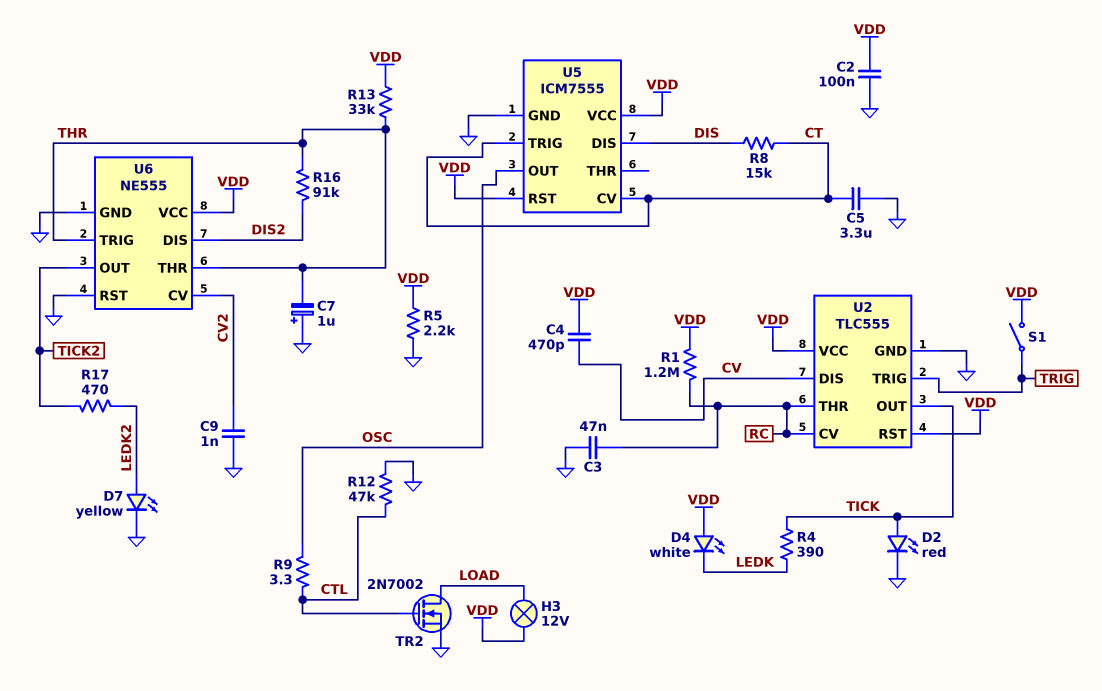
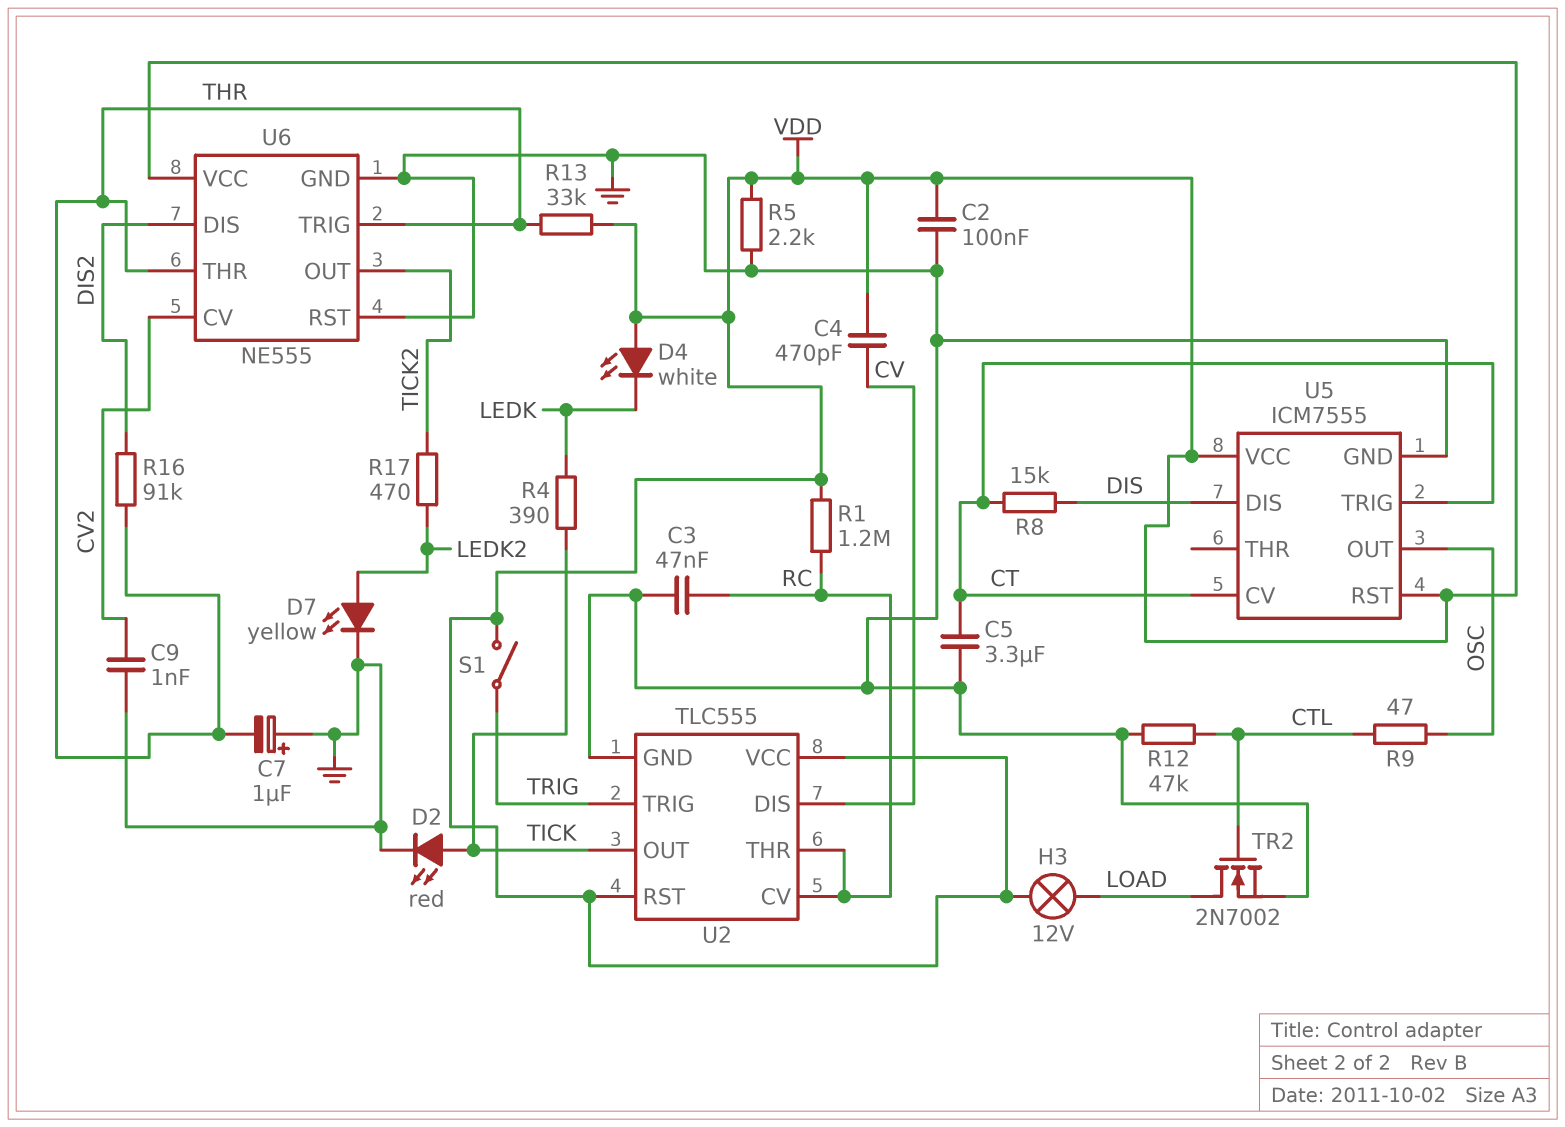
R9: 3.3 (CTL, OSC) -> 47 (CTL, OSC)

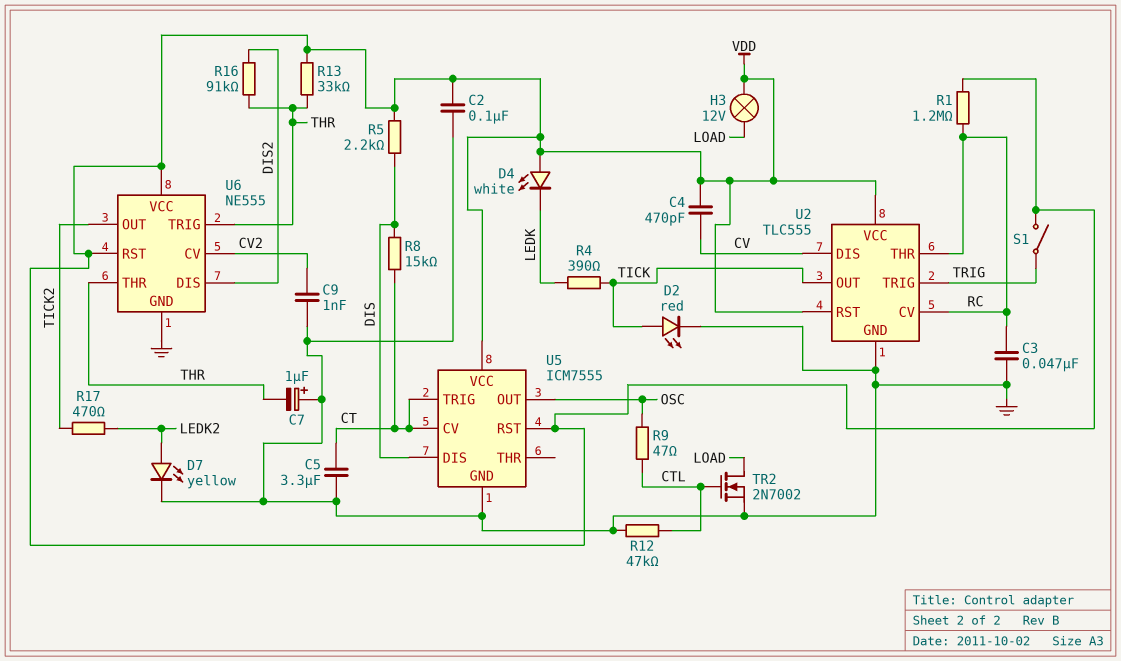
R5: 2.2k (GND, VDD) -> 2.2k (DIS, VDD)
U6 pin RST: GND -> VDD

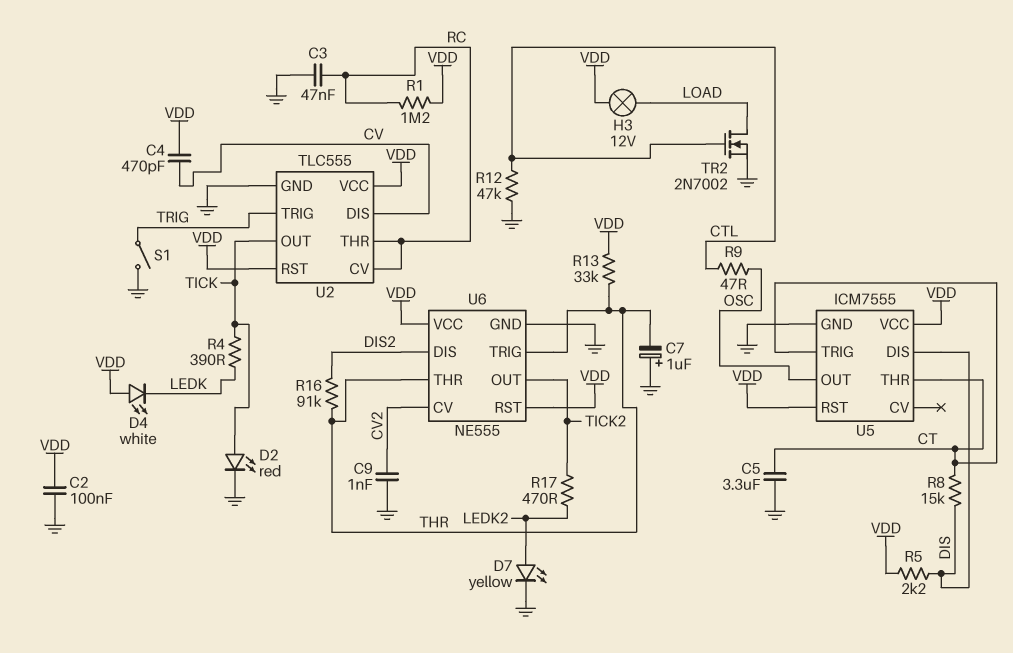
S1: switch (TRIG, VDD) -> switch (GND, TRIG)
U5 pin CV: CT -> none
U5 pin THR: none -> CT

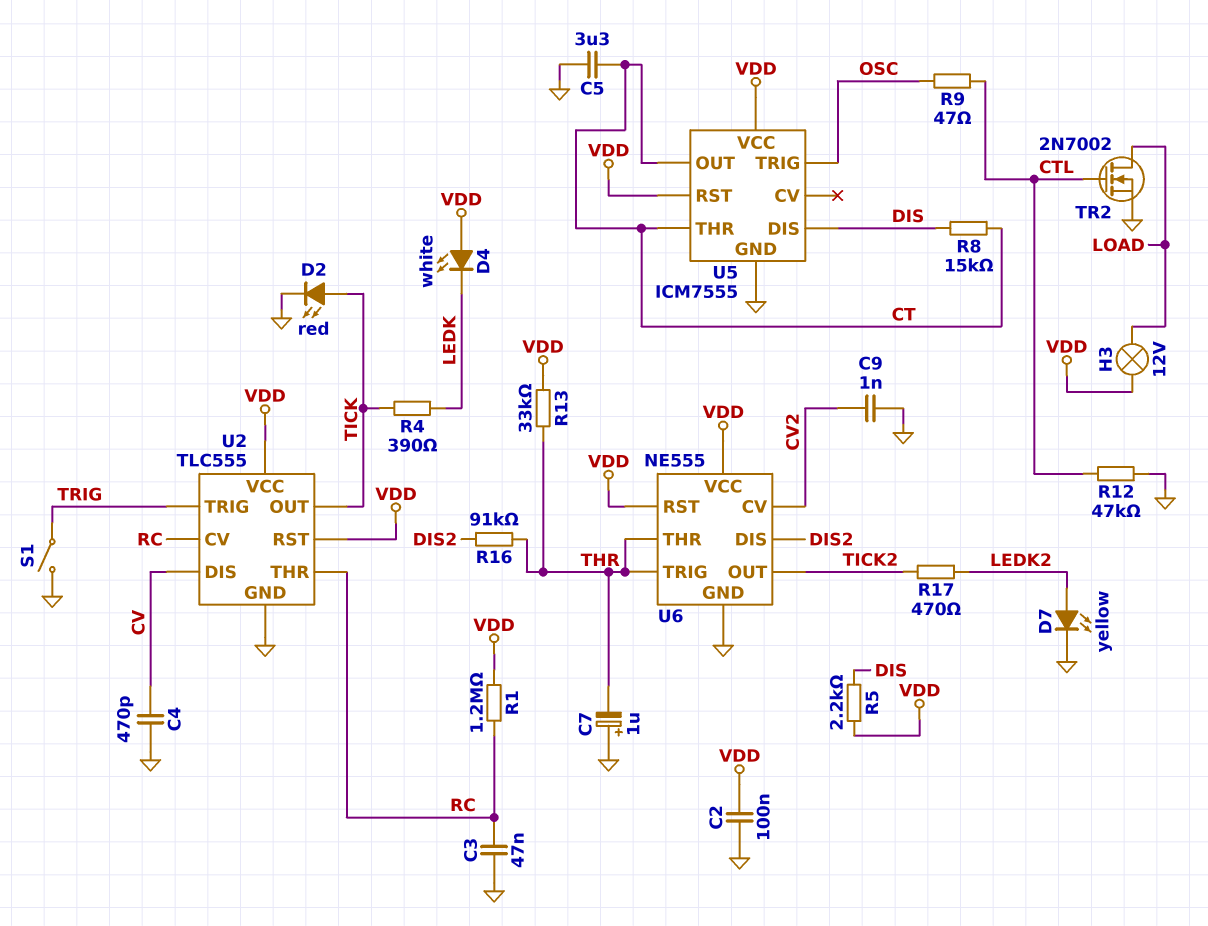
C4: 470pF (CV, VDD) -> 470pF (CV, GND)
U5 pin OUT: OSC -> CT
U5 pin TRIG: CT -> OSC

